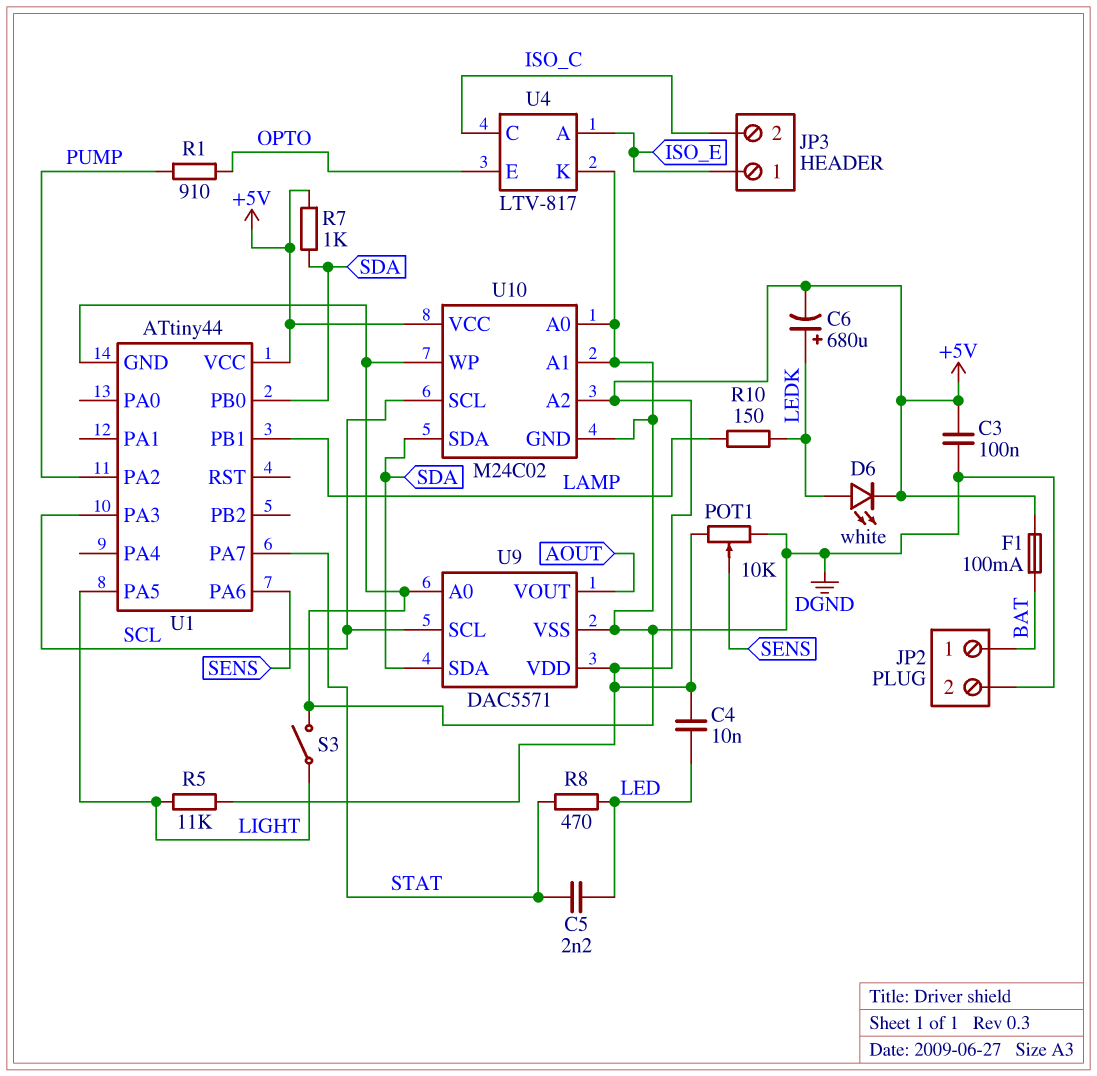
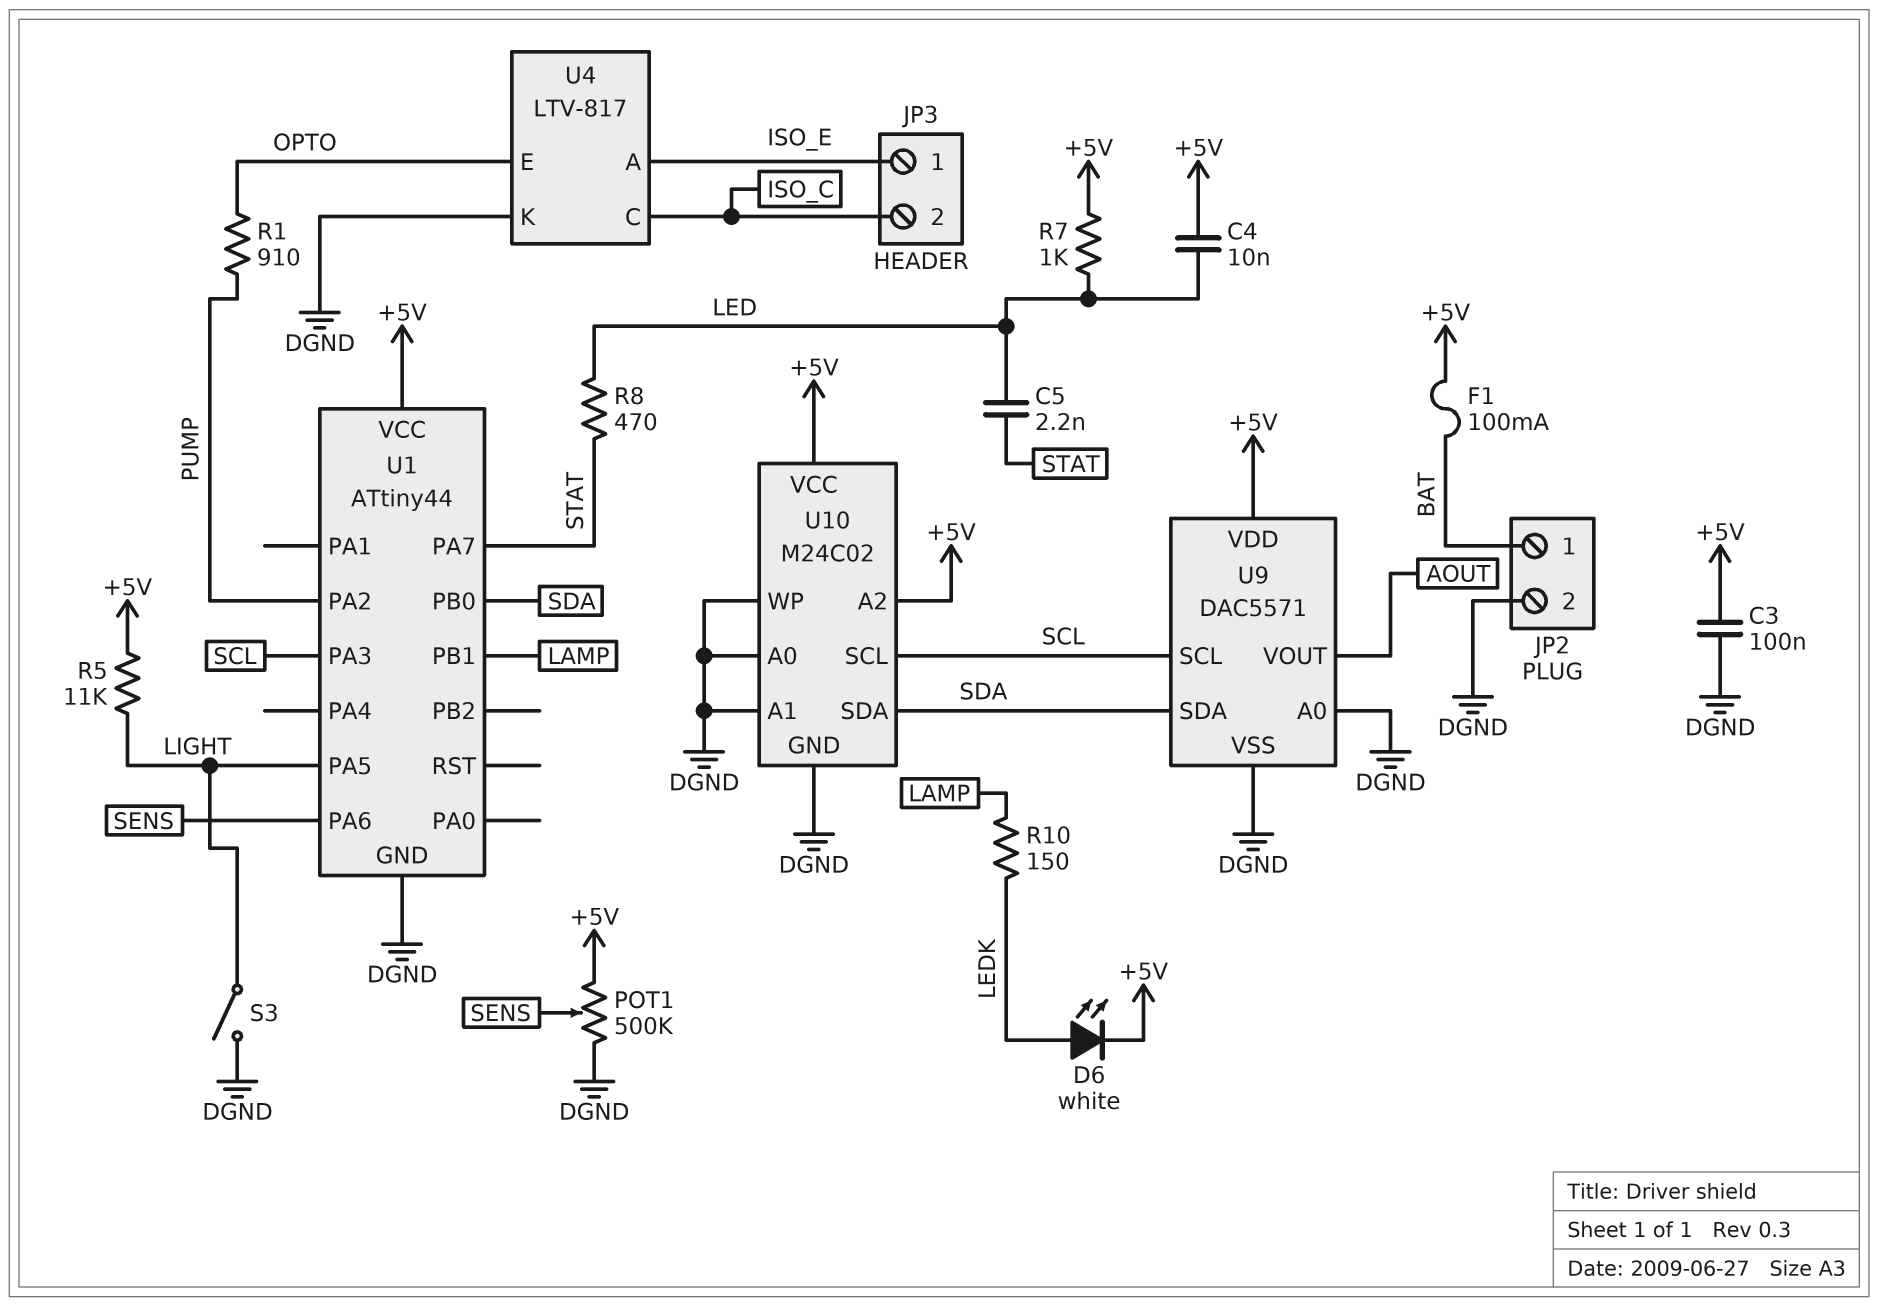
C6: 680uF (plus LEDK, minus +5V) -> none
POT1: 10k (+5V, DGND, wiper SENS) -> 500k (+5V, DGND, wiper SENS)
R7: 1k (+5V, SDA) -> 1k (+5V, LED)

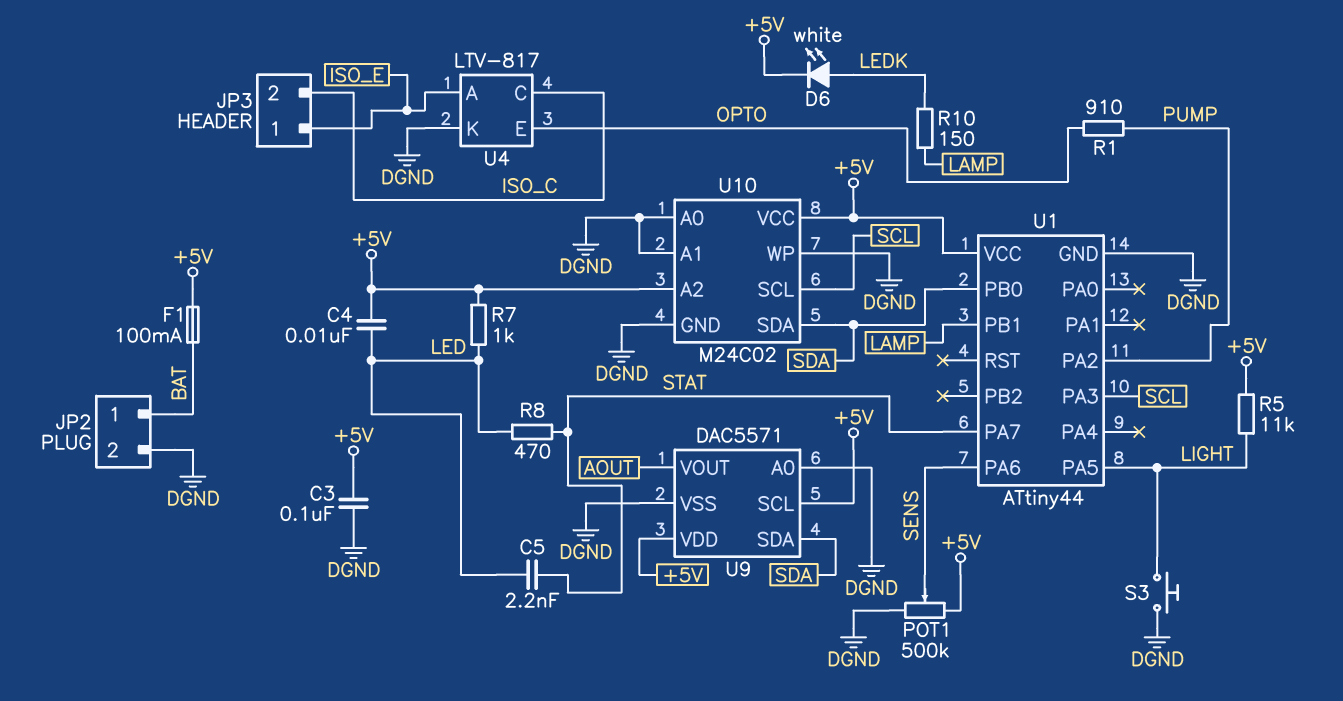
S3: switch (DGND, LIGHT) -> button (DGND, LIGHT)
U9 pin SCL: SCL -> +5V

